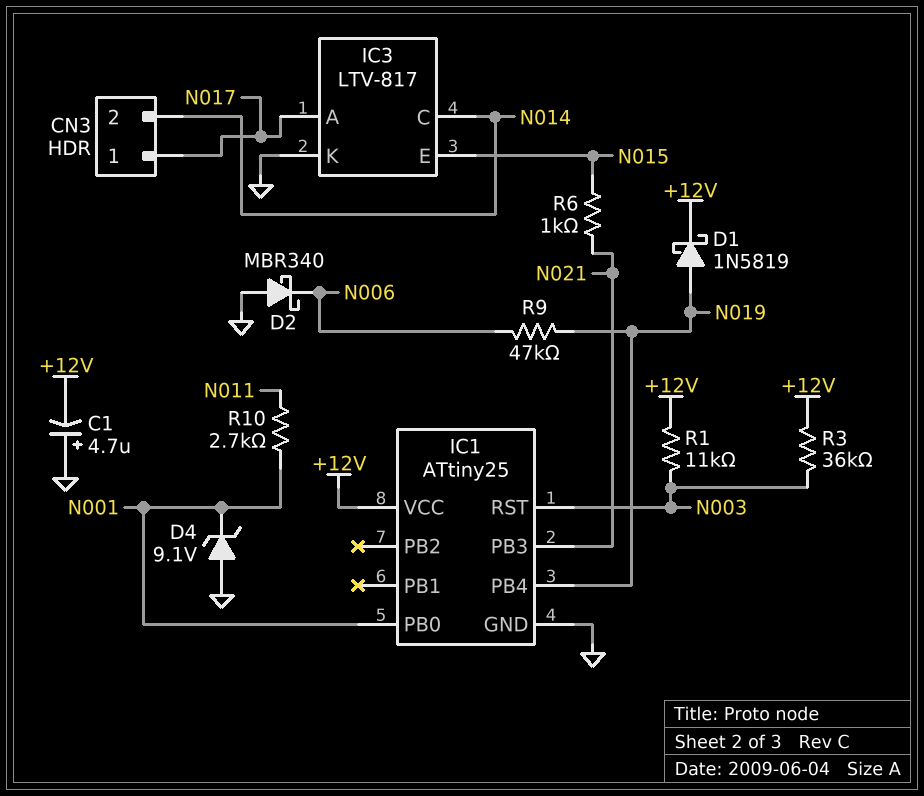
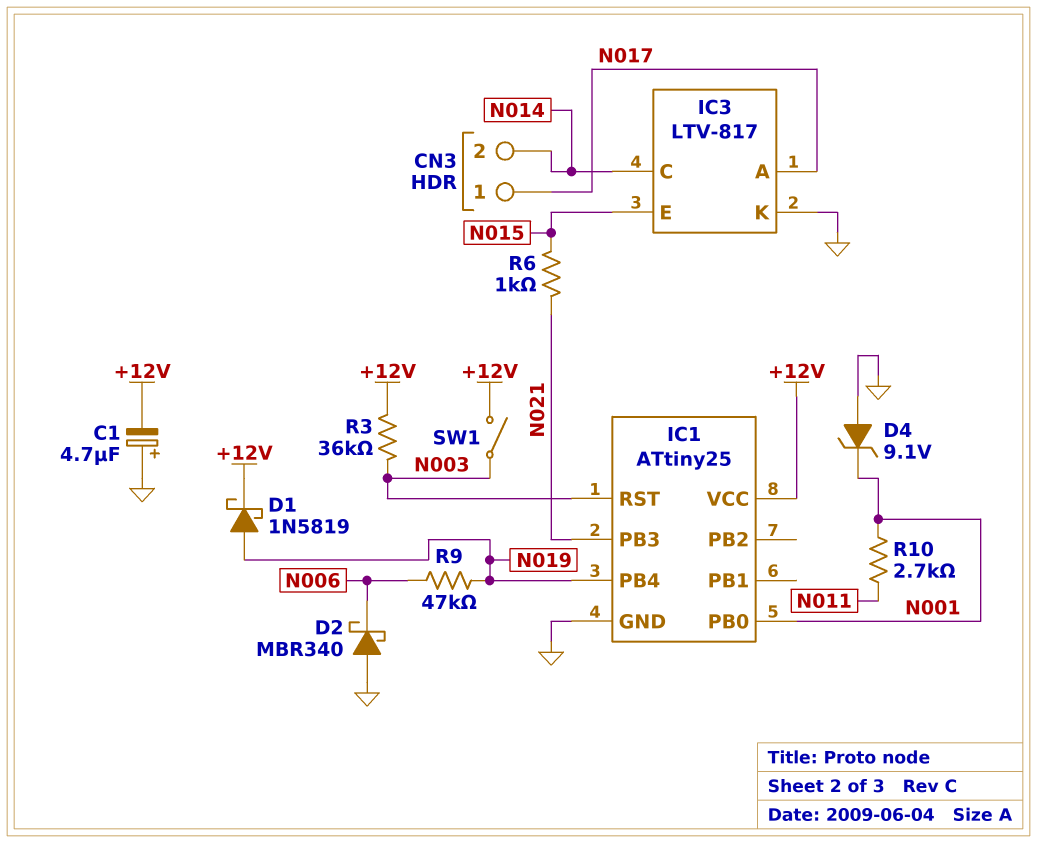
R1: 11k (+12V, N003) -> none
SW1: none -> switch (+12V, N003)

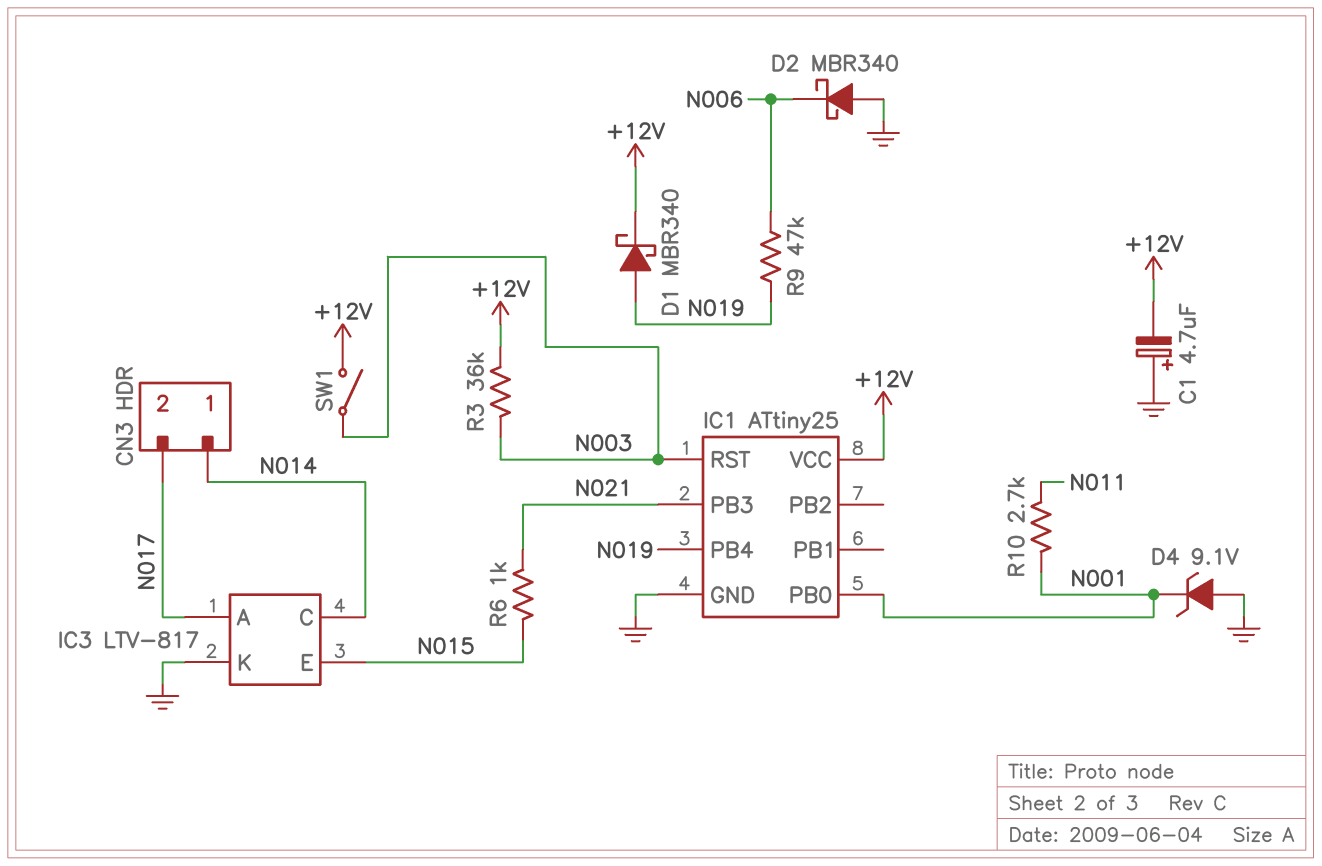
CN3 pin 1: N017 -> N014
CN3 pin 2: N014 -> N017
D1: schottky 1N5819 (A N019, K +12V) -> schottky MBR340 (A N019, K +12V)

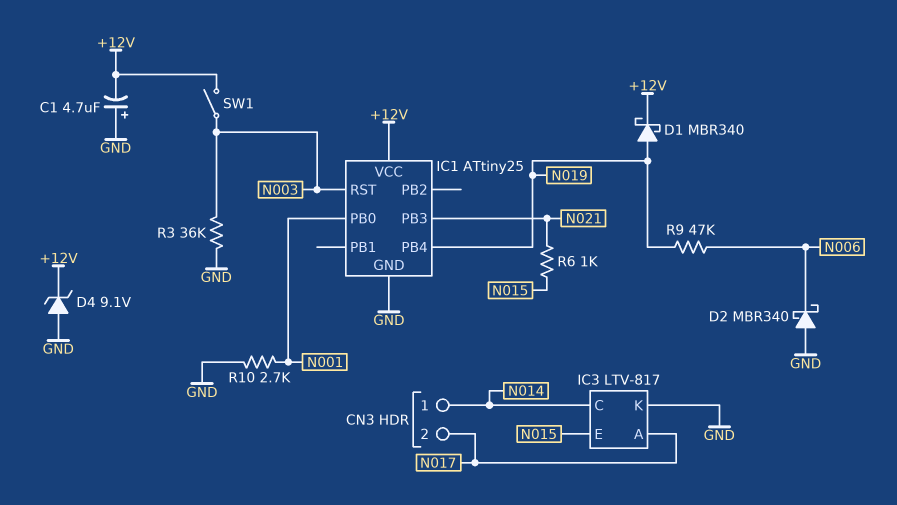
D4: zener 9.1V (A GND, K N001) -> zener 9.1V (A GND, K +12V)
R3: 36k (+12V, N003) -> 36k (GND, N003)
R10: 2.7k (N001, N011) -> 2.7k (GND, N001)

